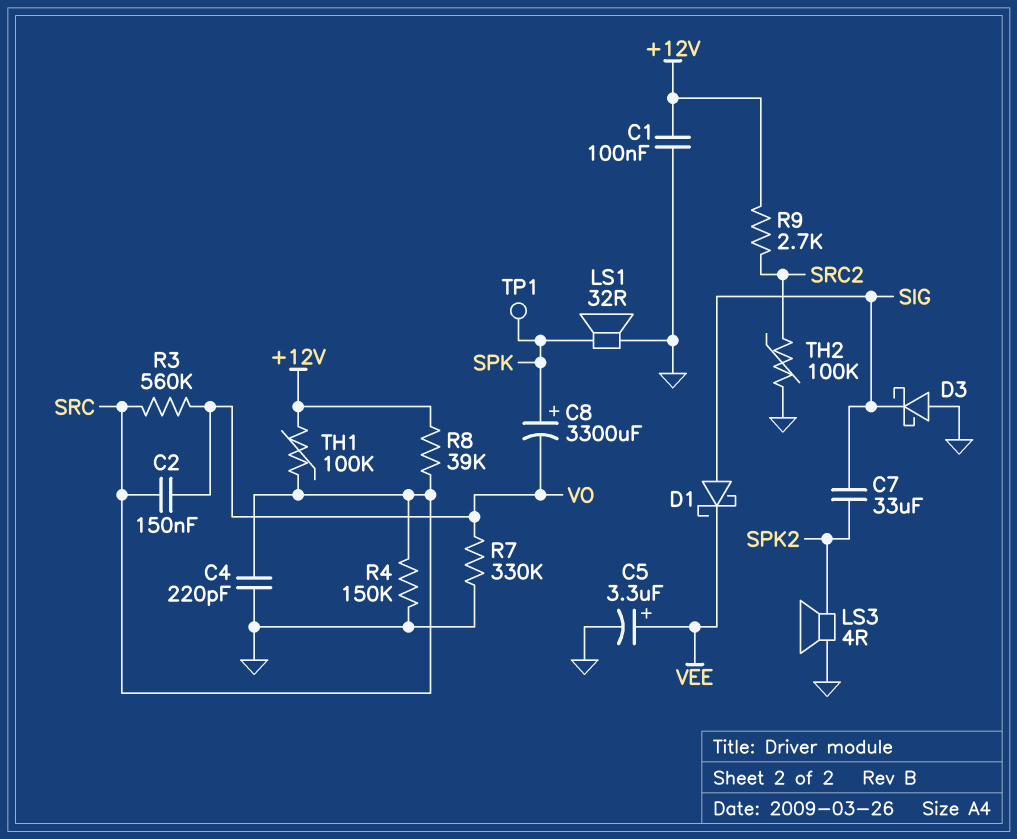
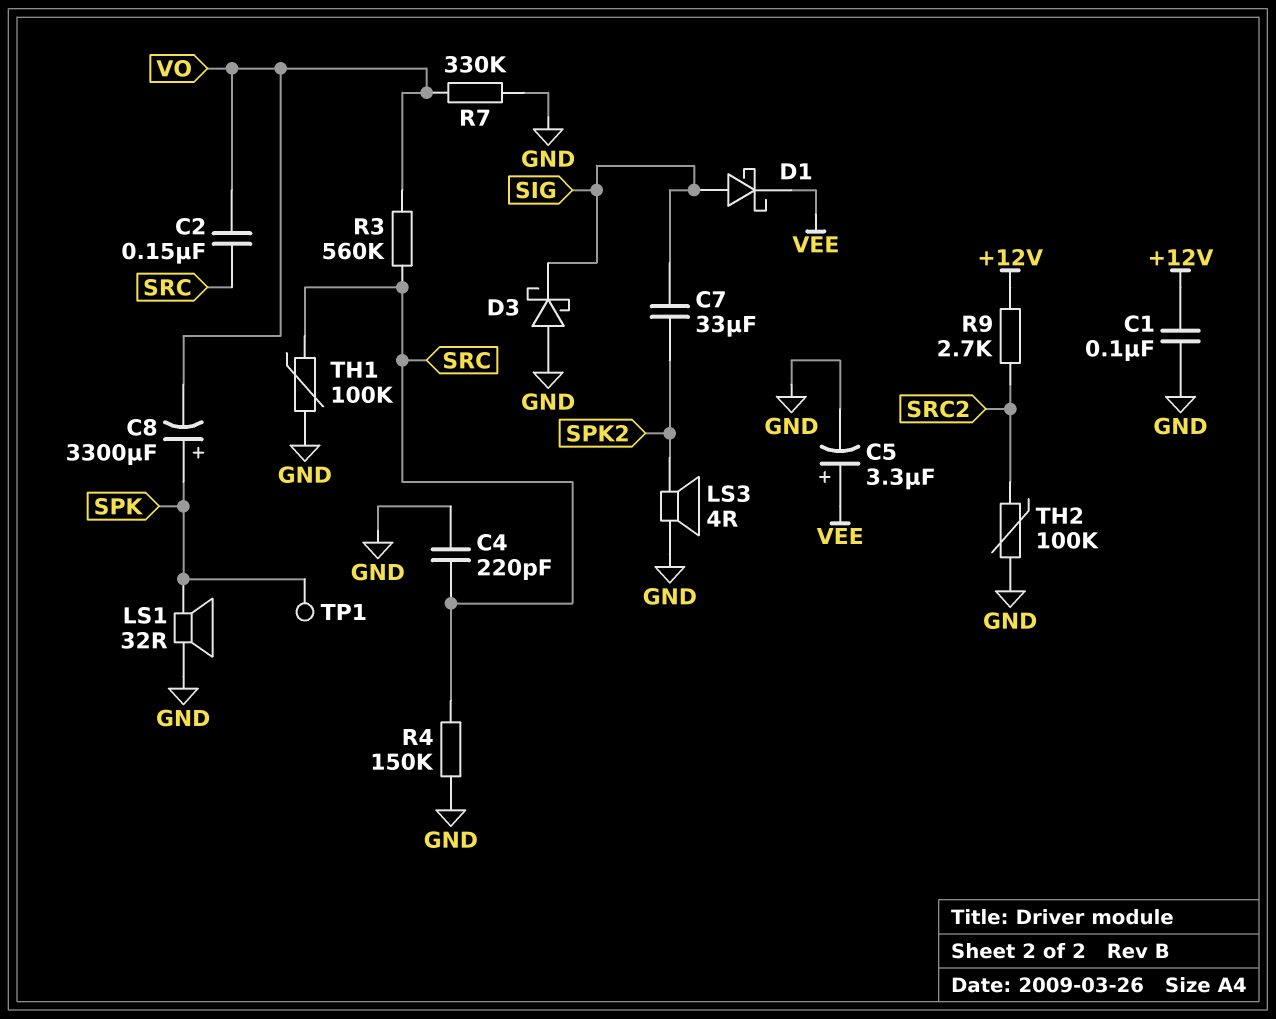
R8: 39k (+12V, SRC) -> none
TH1: 100k (+12V, SRC) -> 100k (GND, SRC)

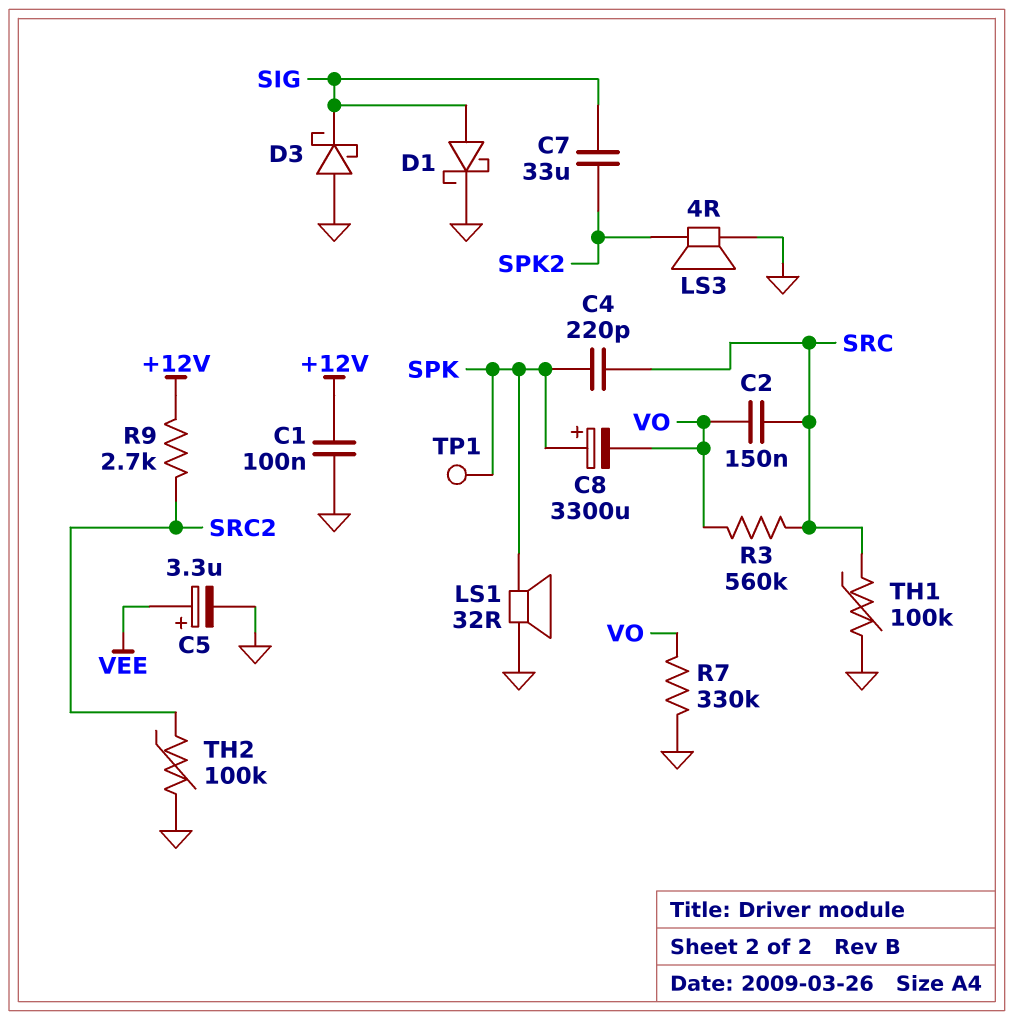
C4: 220pF (GND, SRC) -> 220pF (SPK, SRC)
D1: schottky (A SIG, K VEE) -> schottky (A SIG, K GND)
R4: 150k (GND, SRC) -> none

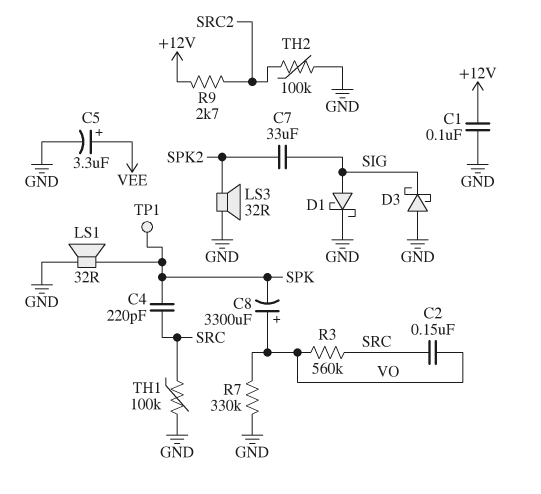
C8: 3300uF (plus SPK, minus VO) -> 3300uF (plus VO, minus SPK)
LS3: speaker 4R (GND, SPK2) -> speaker 32R (GND, SPK2)

